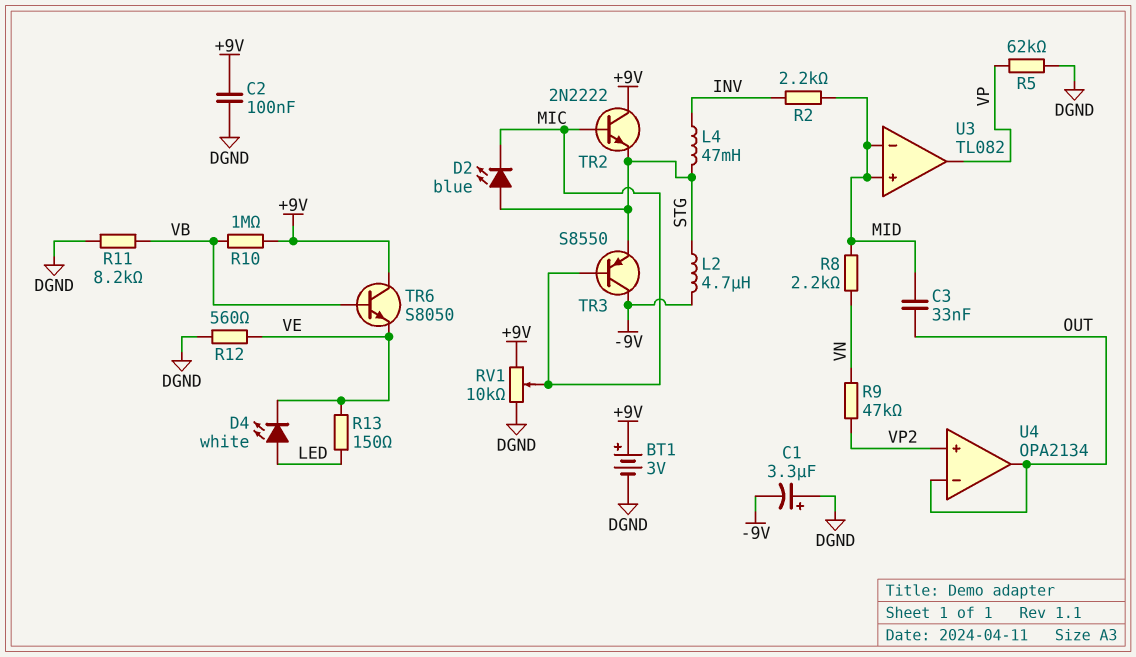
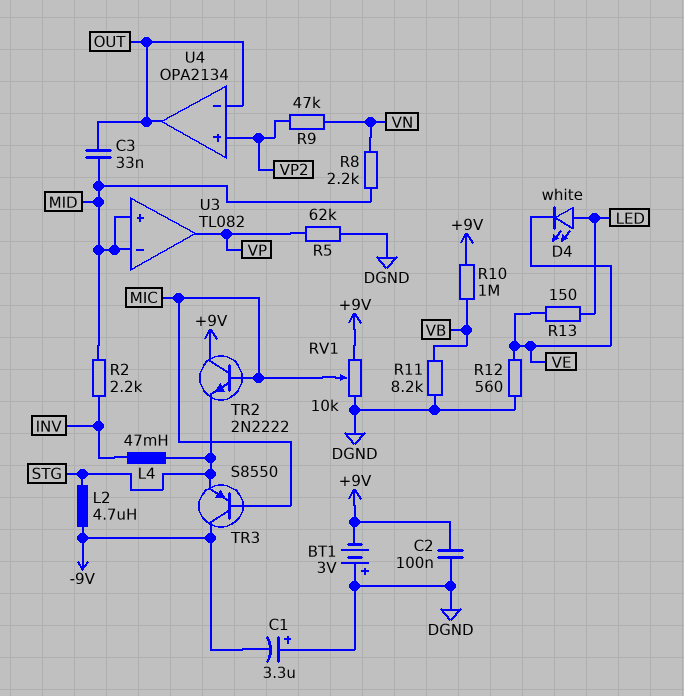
BT1: 3V (plus +9V, minus DGND) -> 3V (plus DGND, minus +9V)
D2: LED blue (A STG, K MIC) -> none
TR6: NPN S8050 (B VB, C +9V, E VE) -> none

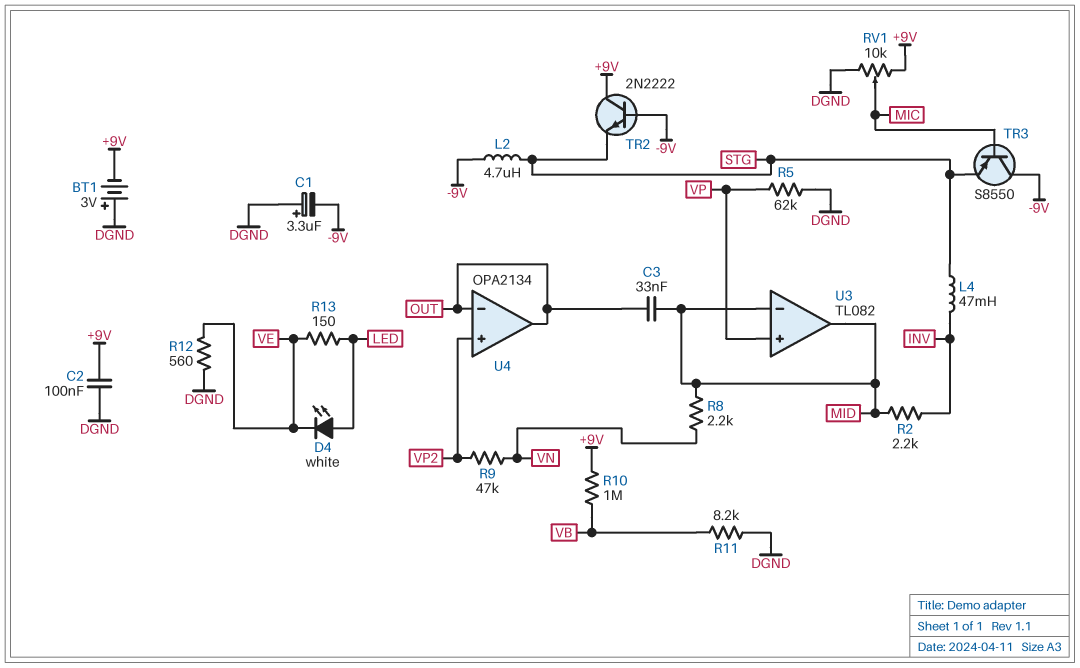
TR2: NPN 2N2222 (B MIC, C +9V, E STG) -> NPN 2N2222 (B -9V, C +9V, E STG)
U3 pin in+: MID -> VP
U3 pin out: VP -> MID

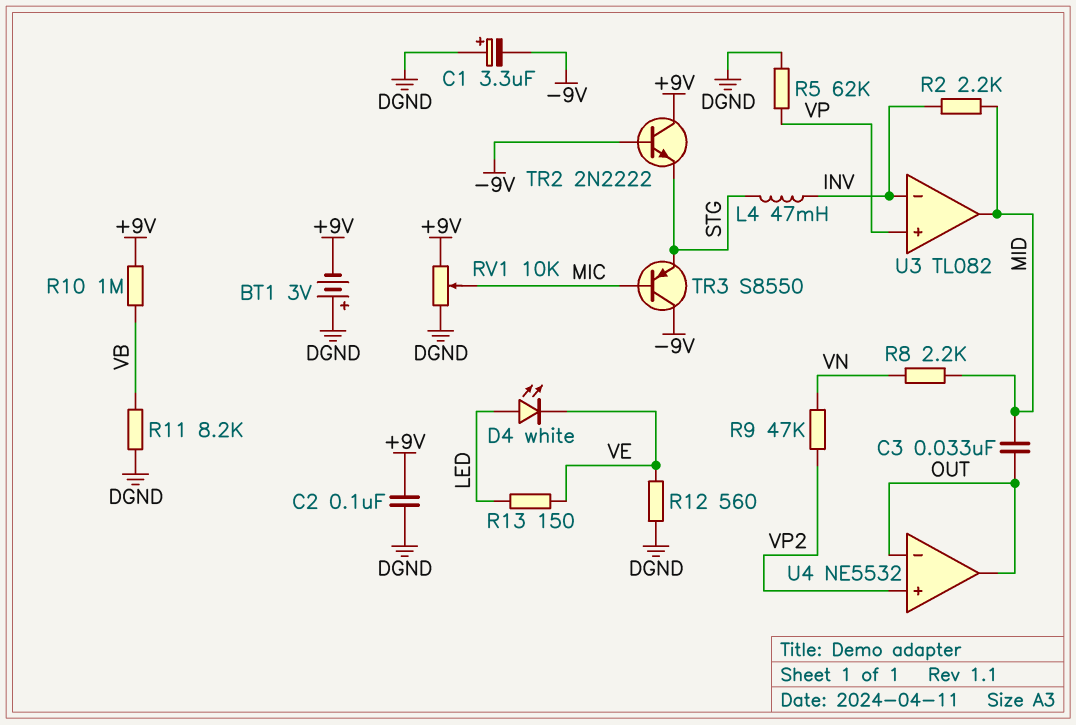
L2: 4.7uH (-9V, STG) -> none
U3 pin in-: MID -> INV
U4: OPA2134 -> NE5532

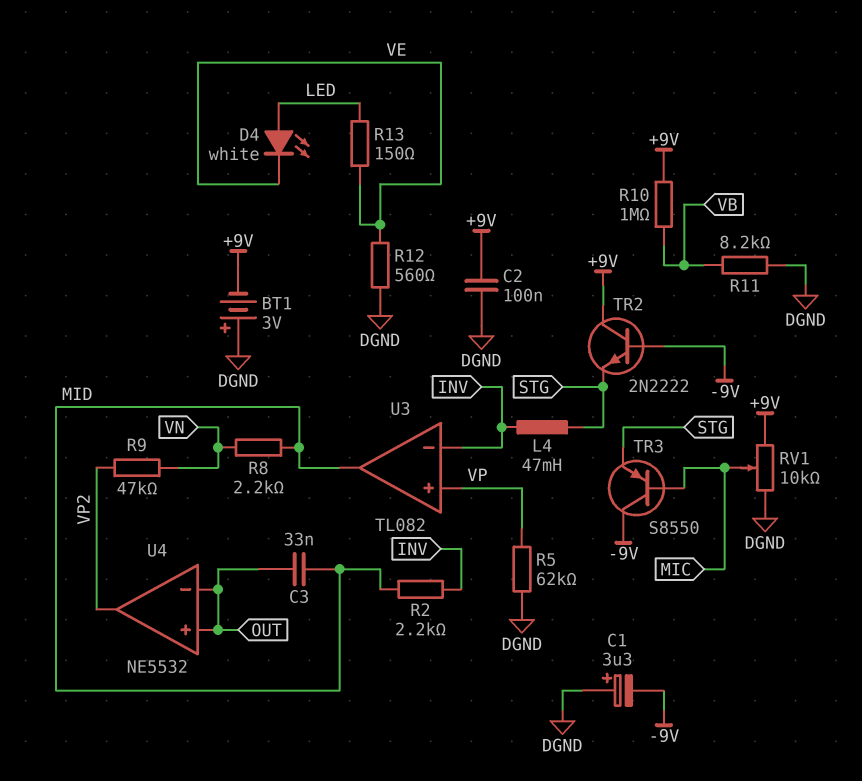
U4 pin in+: VP2 -> OUT
U4 pin out: OUT -> VP2

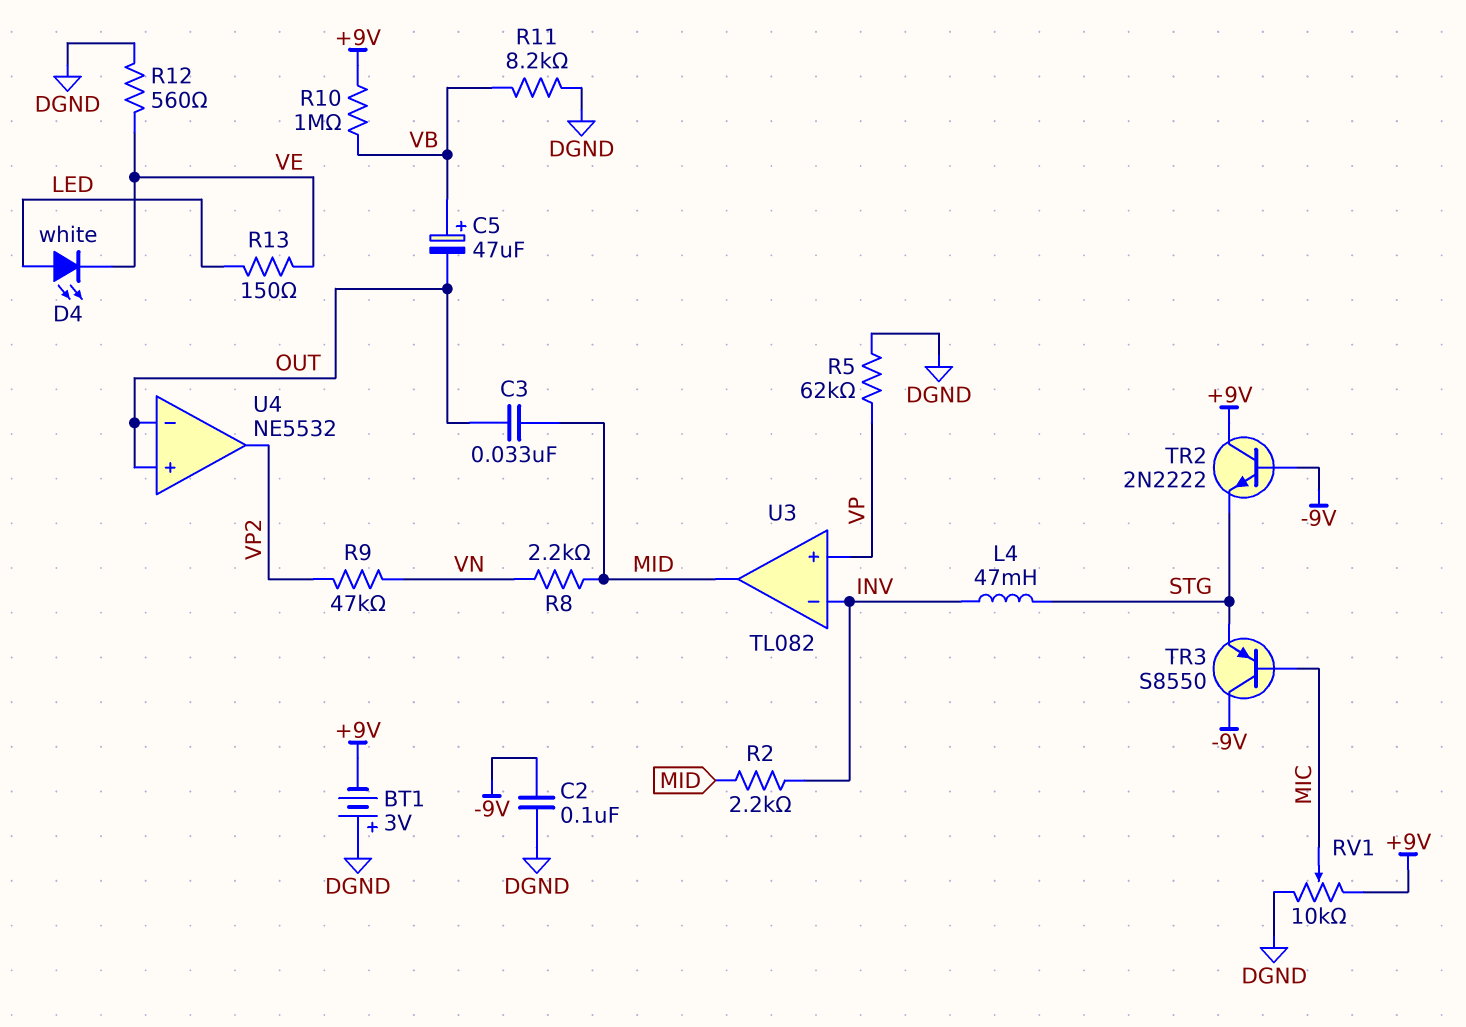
C1: 3.3uF (plus DGND, minus -9V) -> none
C2: 100nF (+9V, DGND) -> 100nF (-9V, DGND)
C5: none -> 47uF (plus VB, minus OUT)

